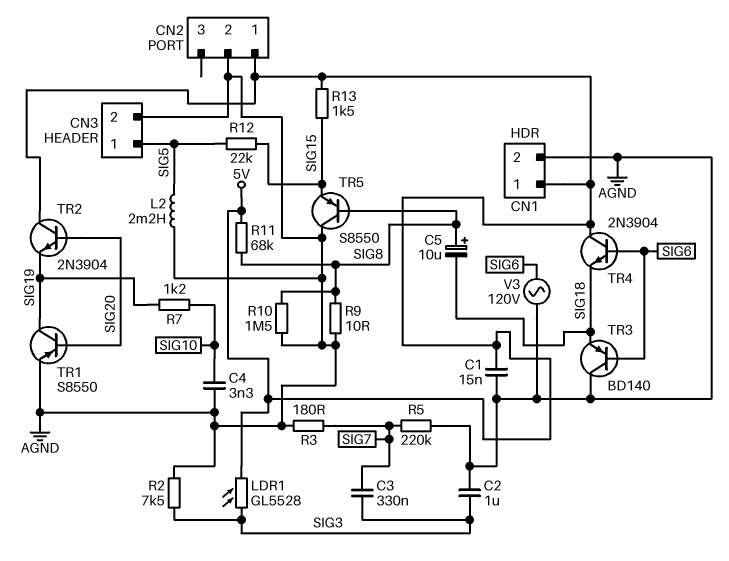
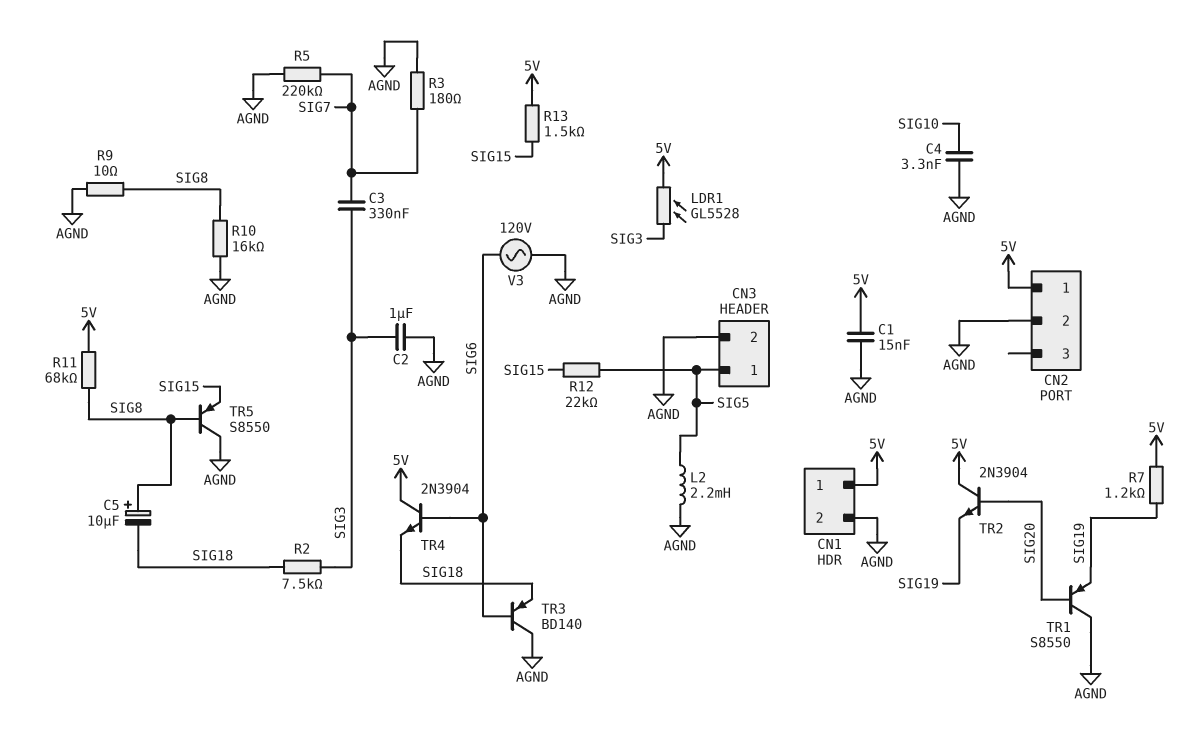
R2: 7.5k (AGND, SIG3) -> 7.5k (SIG3, SIG18)
R7: 1.2k (SIG10, SIG19) -> 1.2k (5V, SIG19)
R10: 1.5M (AGND, SIG8) -> 16k (AGND, SIG8)
TR1: PNP S8550 (B SIG20, C SIG19, E AGND) -> PNP S8550 (B SIG20, C AGND, E SIG19)

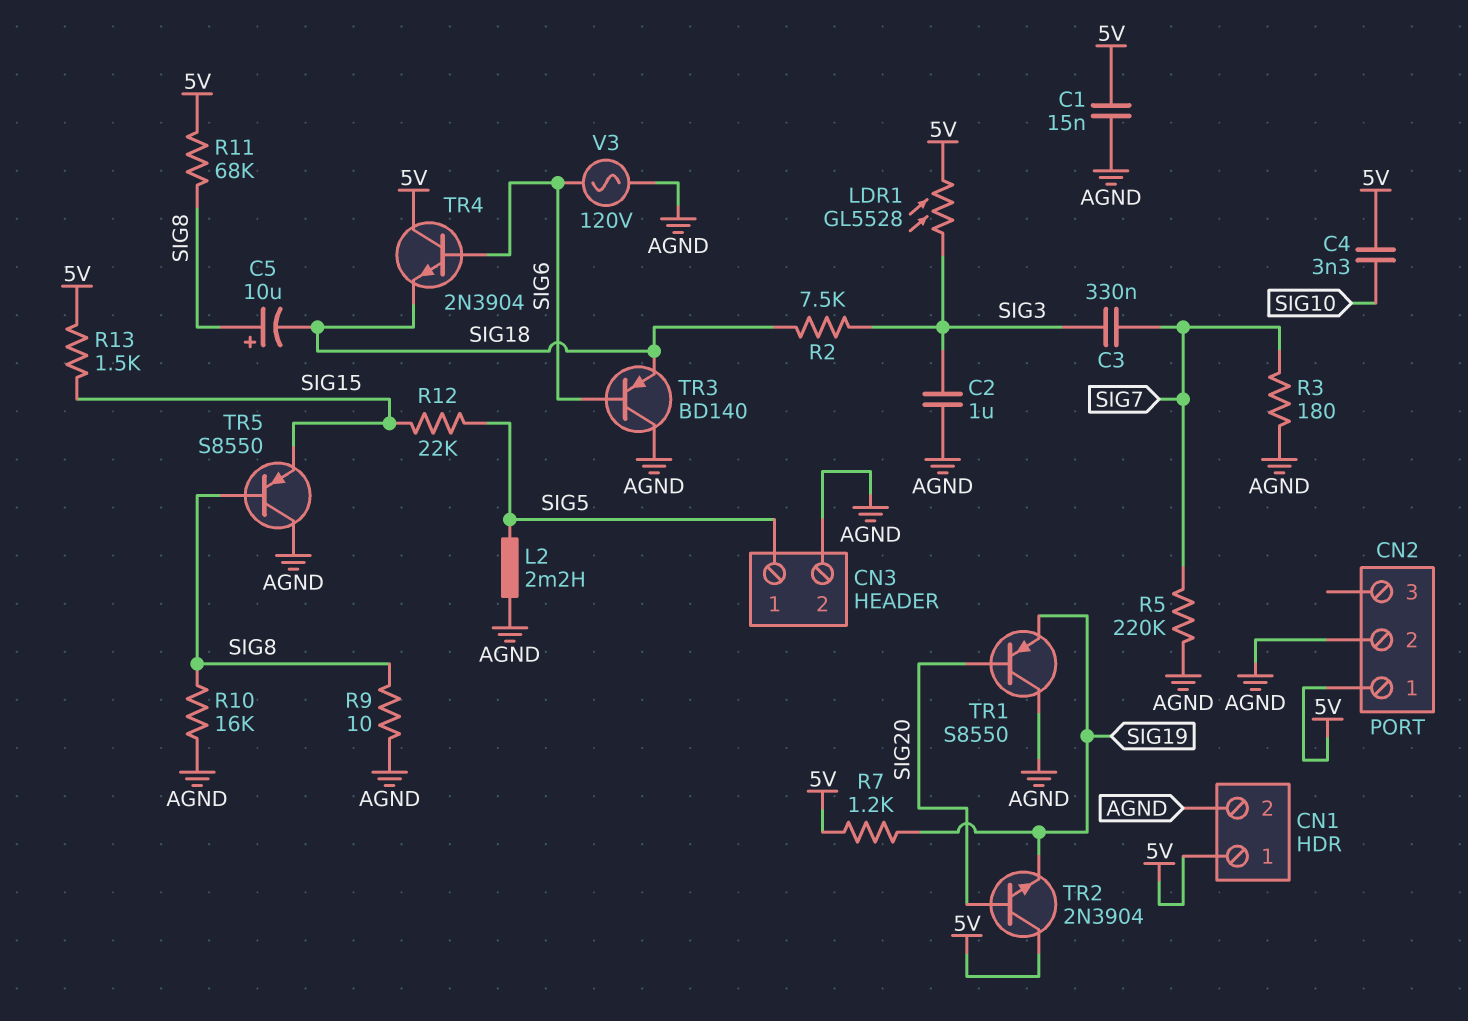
C4: 3.3nF (AGND, SIG10) -> 3.3nF (5V, SIG10)

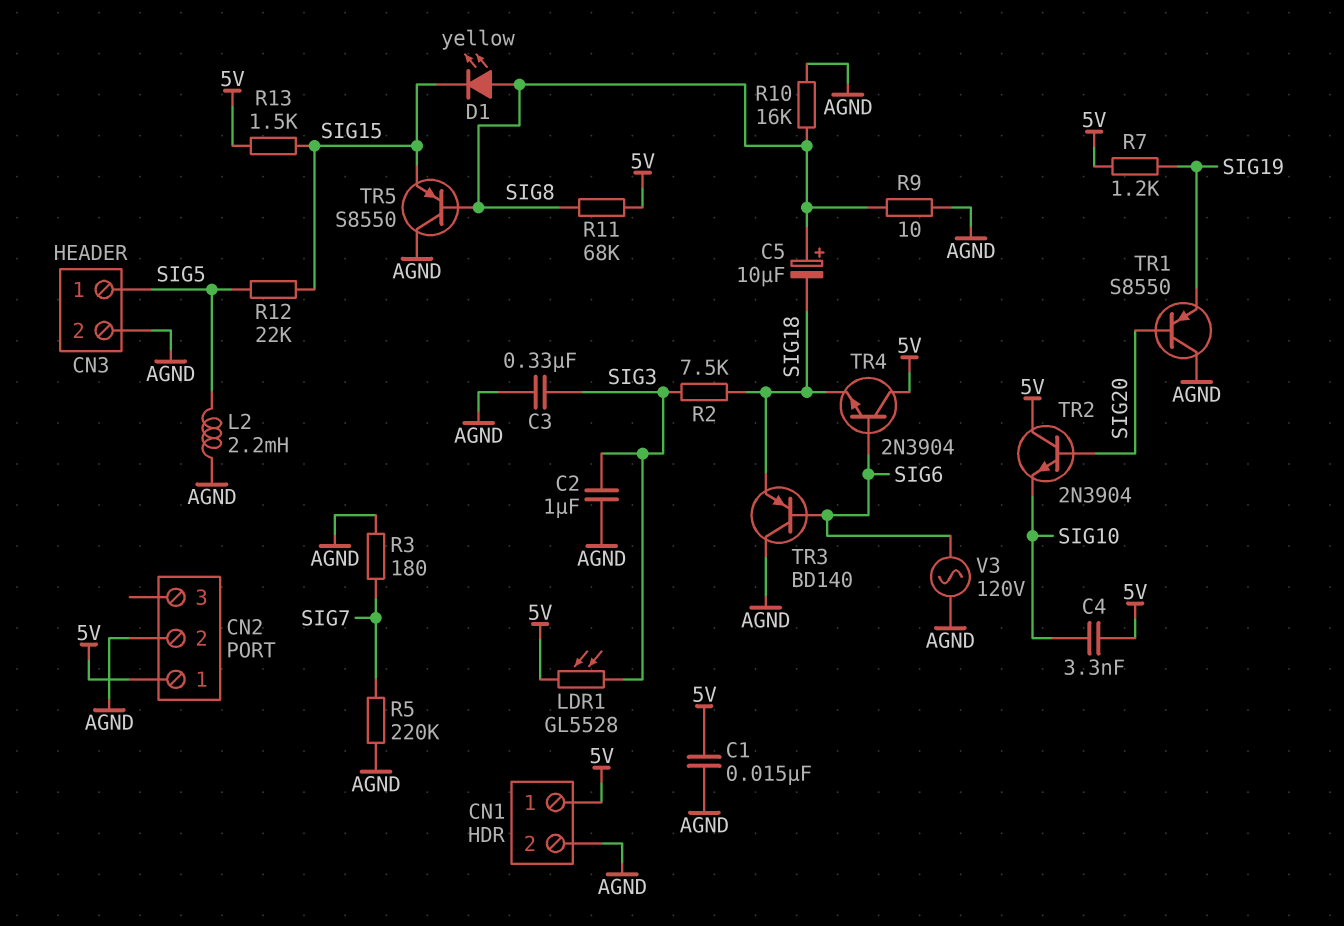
C3: 330nF (SIG3, SIG7) -> 330nF (AGND, SIG3)
D1: none -> LED yellow (A SIG8, K SIG15)
TR2: NPN 2N3904 (B SIG20, C 5V, E SIG19) -> NPN 2N3904 (B SIG20, C 5V, E SIG10)

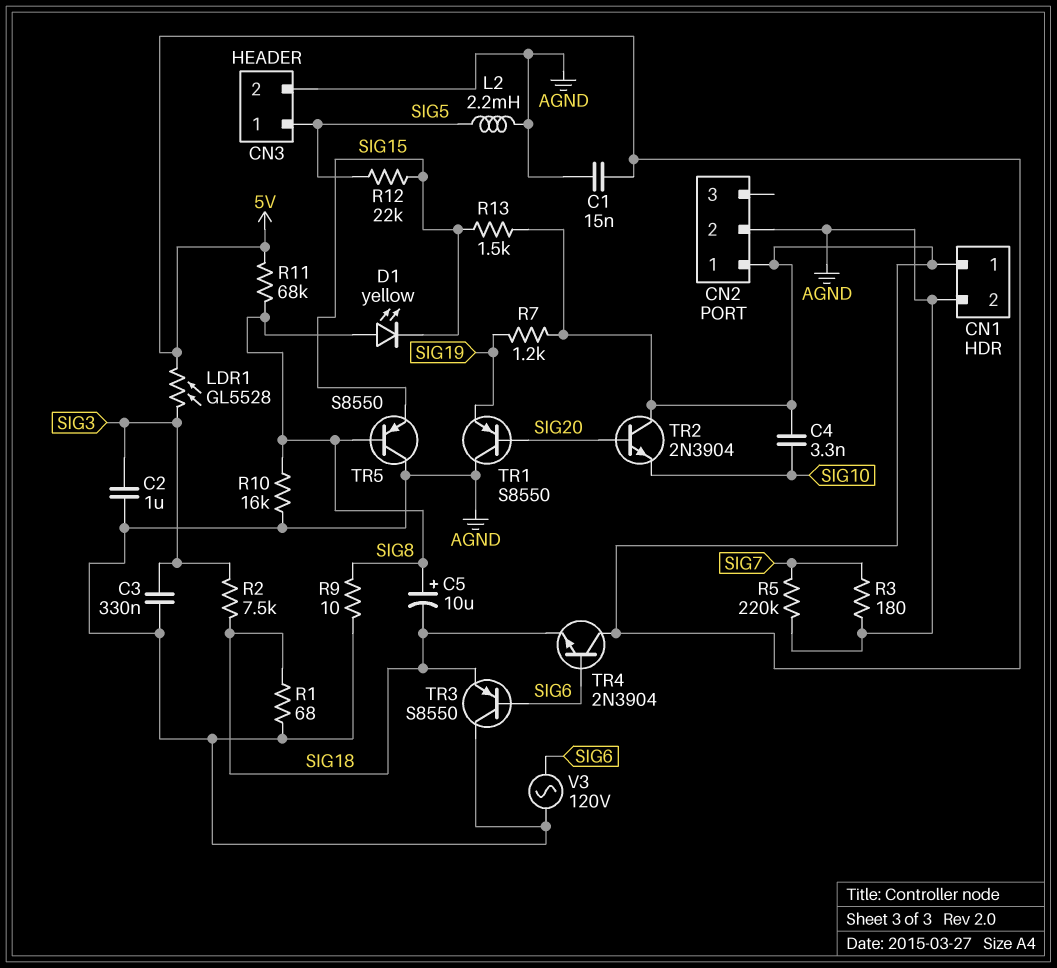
R1: none -> 68 (AGND, SIG18)
TR3: PNP BD140 (B SIG6, C AGND, E SIG18) -> PNP S8550 (B SIG6, C AGND, E SIG18)

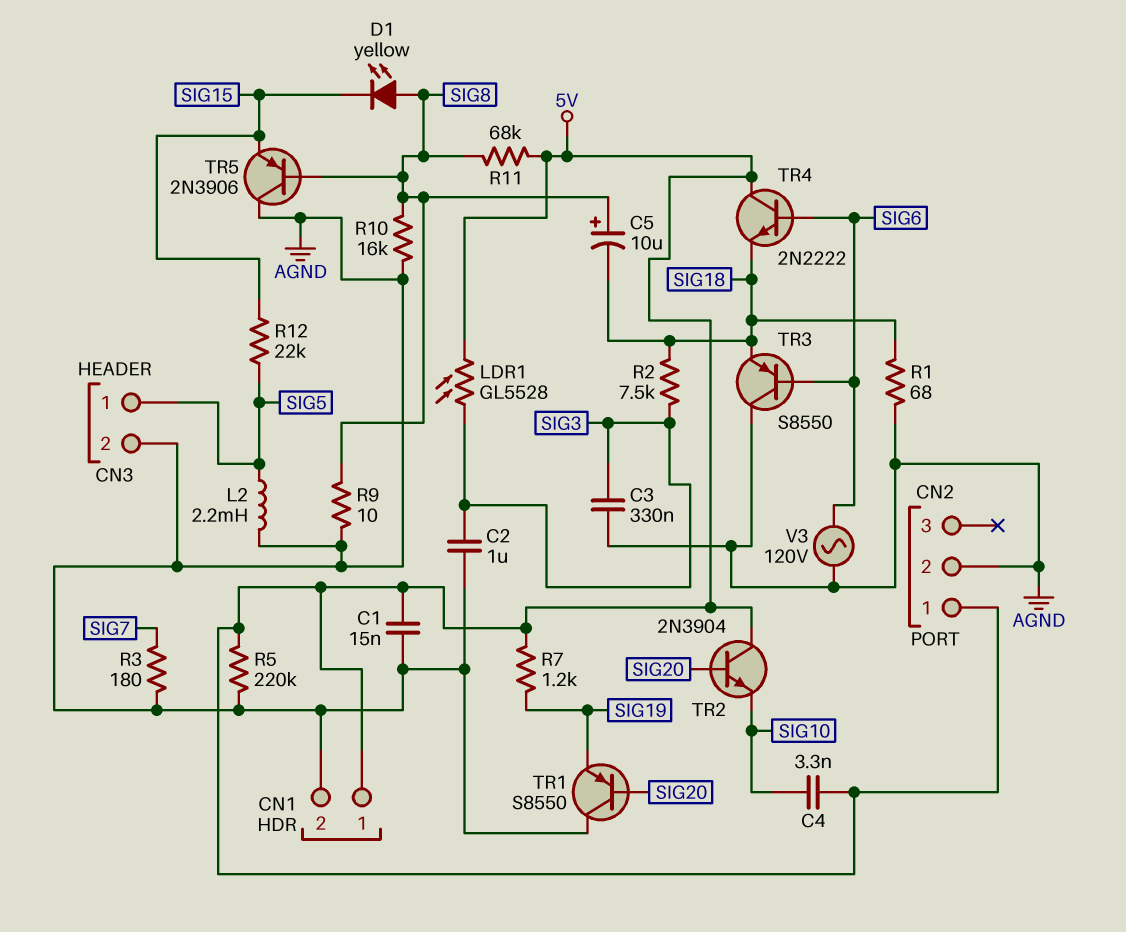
R5: 220k (AGND, SIG7) -> 220k (5V, AGND)
R13: 1.5k (5V, SIG15) -> none
TR4: NPN 2N3904 (B SIG6, C 5V, E SIG18) -> NPN 2N2222 (B SIG6, C 5V, E SIG18)
TR5: PNP S8550 (B SIG8, C AGND, E SIG15) -> PNP 2N3906 (B SIG8, C AGND, E SIG15)

